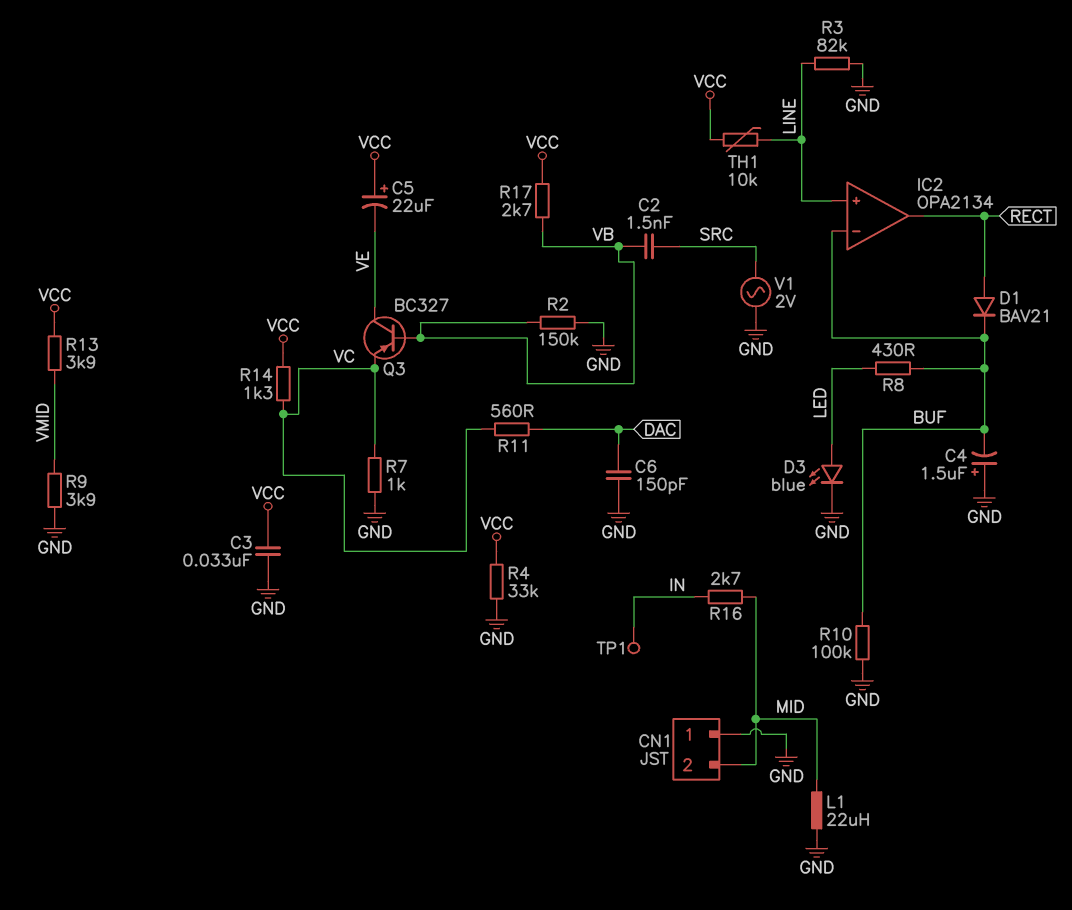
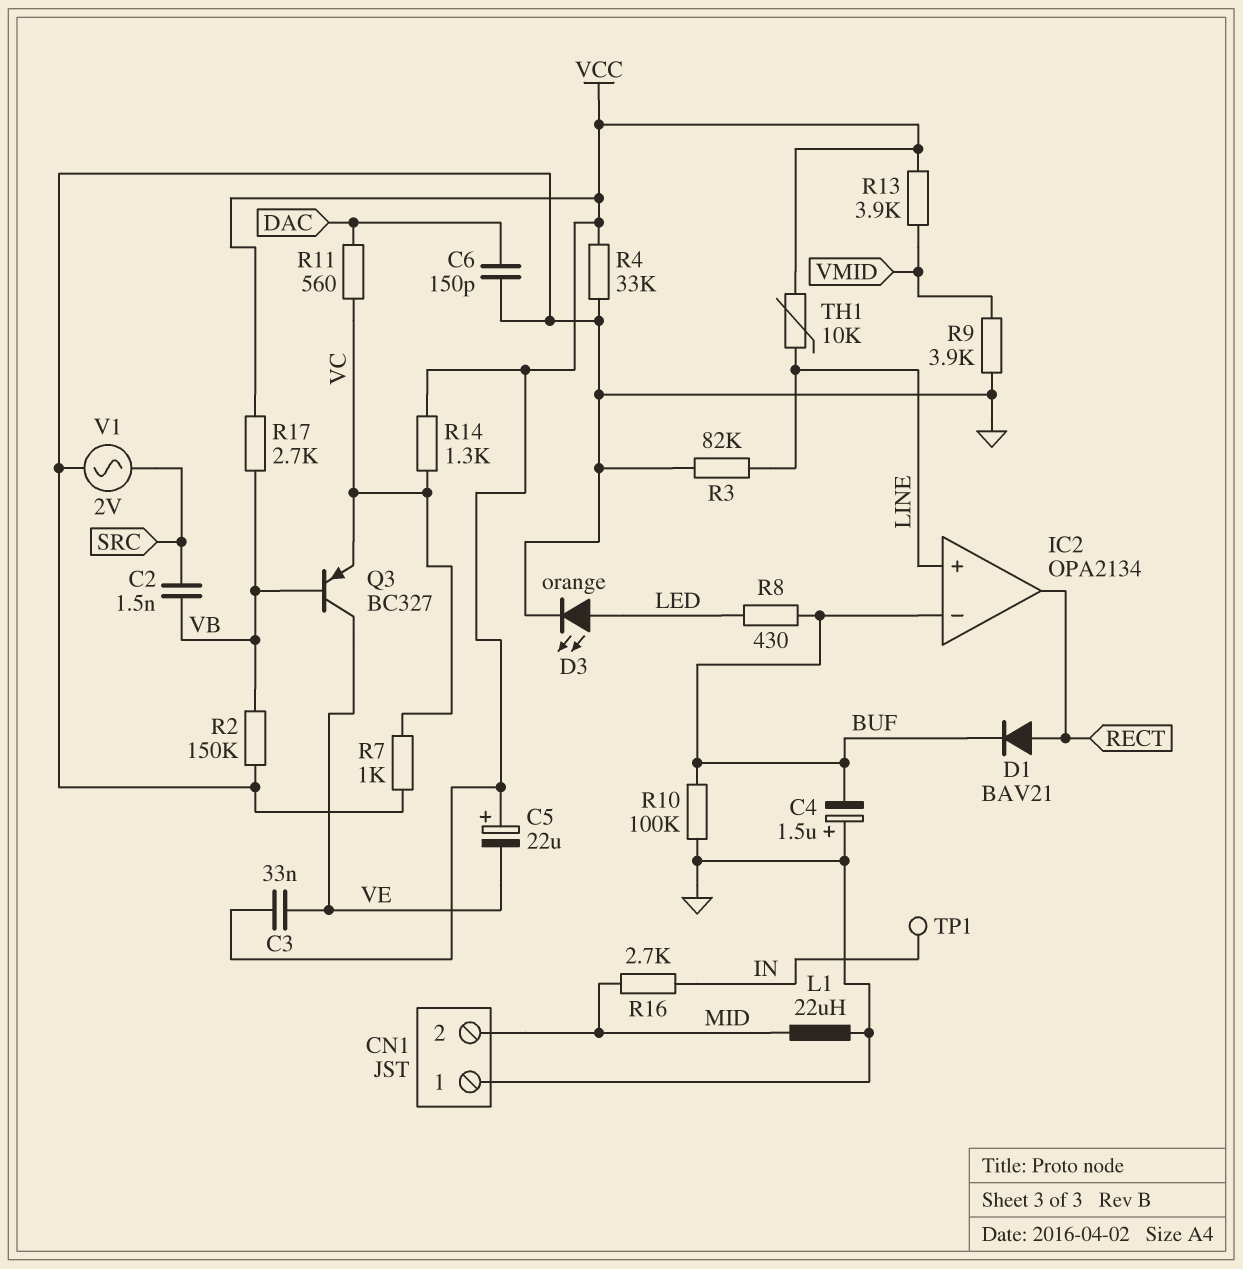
C3: 33nF (GND, VCC) -> 33nF (VCC, VE)
D3: LED blue (A LED, K GND) -> LED orange (A LED, K GND)

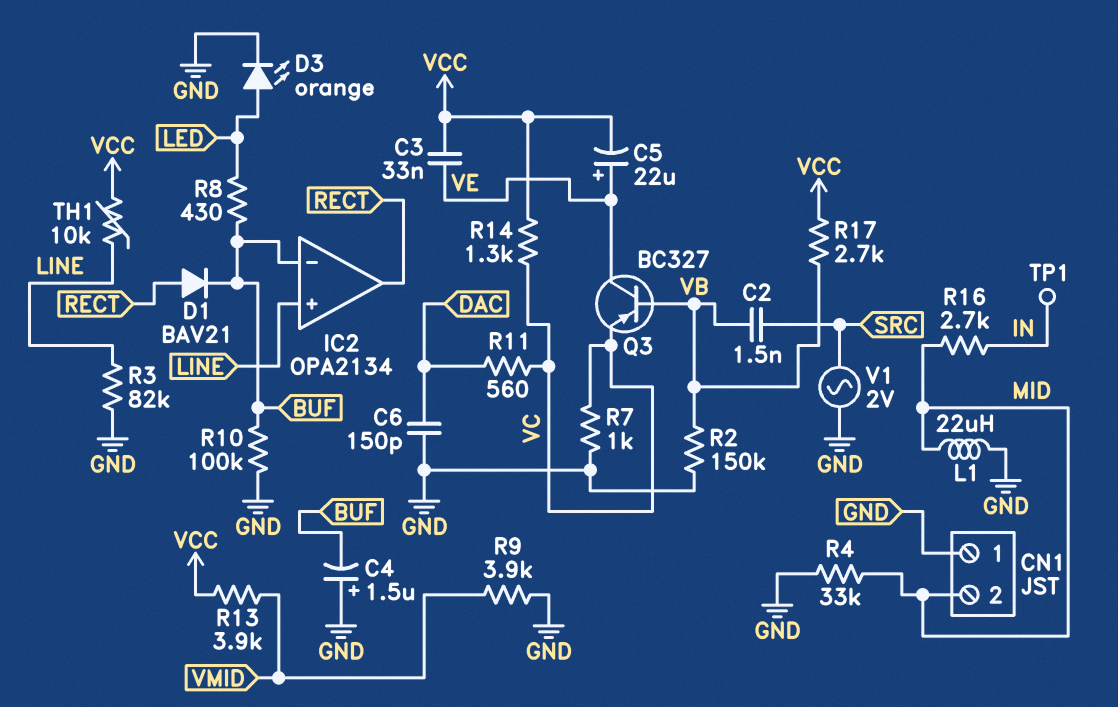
C5: 22uF (plus VCC, minus VE) -> 22uF (plus VE, minus VCC)
R4: 33k (GND, VCC) -> 33k (GND, MID)

